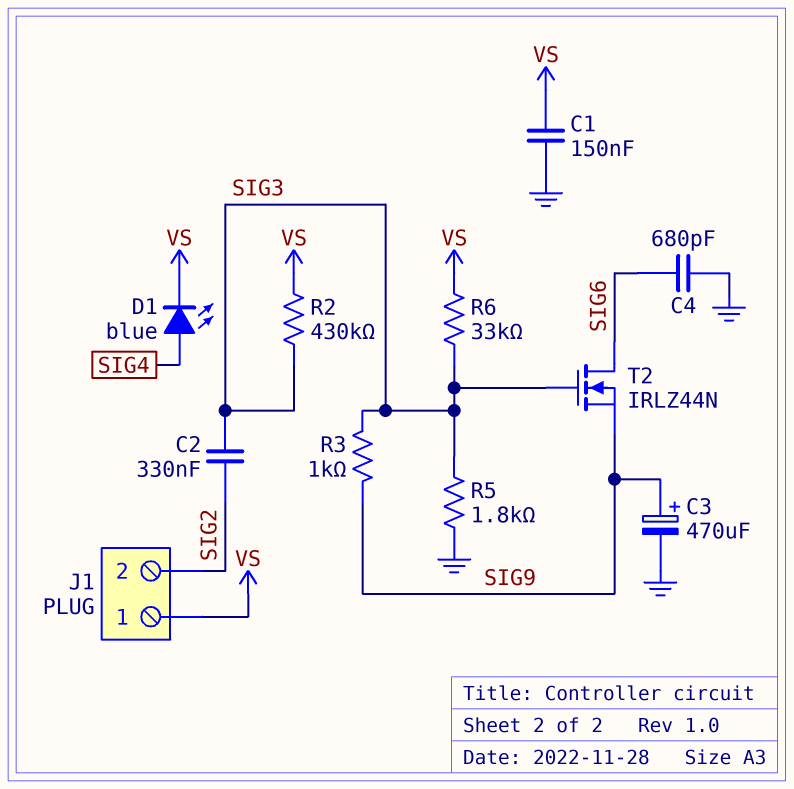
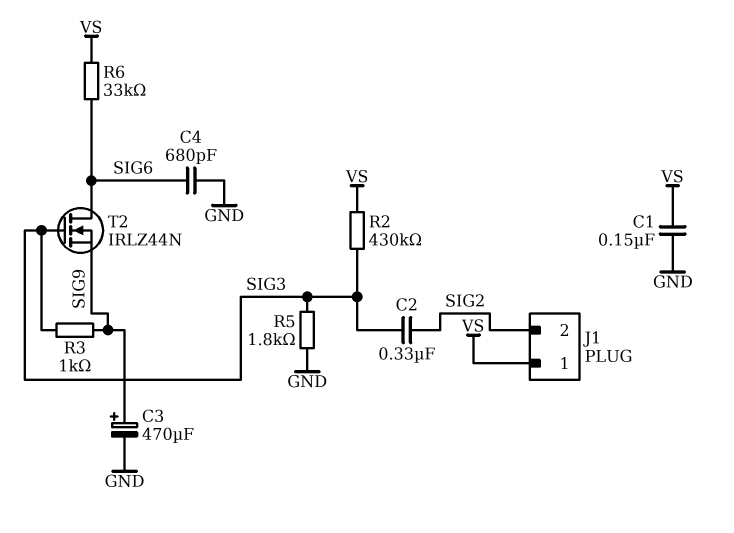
D1: LED blue (A SIG4, K VS) -> none
R6: 33k (SIG3, VS) -> 33k (SIG6, VS)

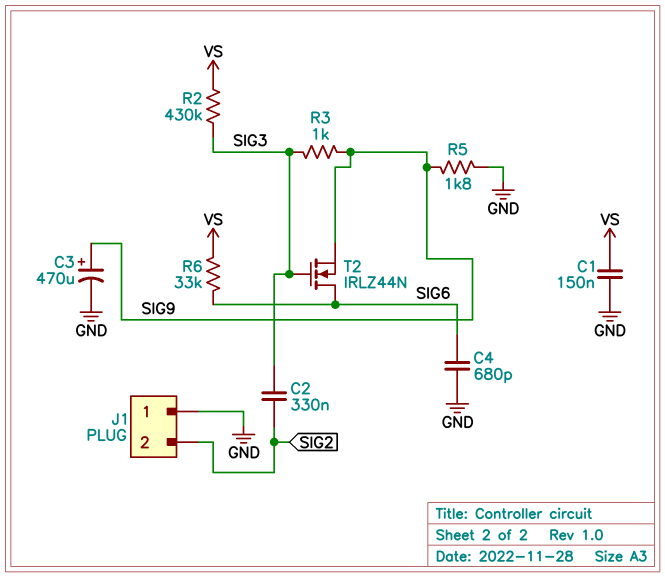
J1 pin 1: VS -> GND
R5: 1.8k (GND, SIG3) -> 1.8k (GND, SIG9)

